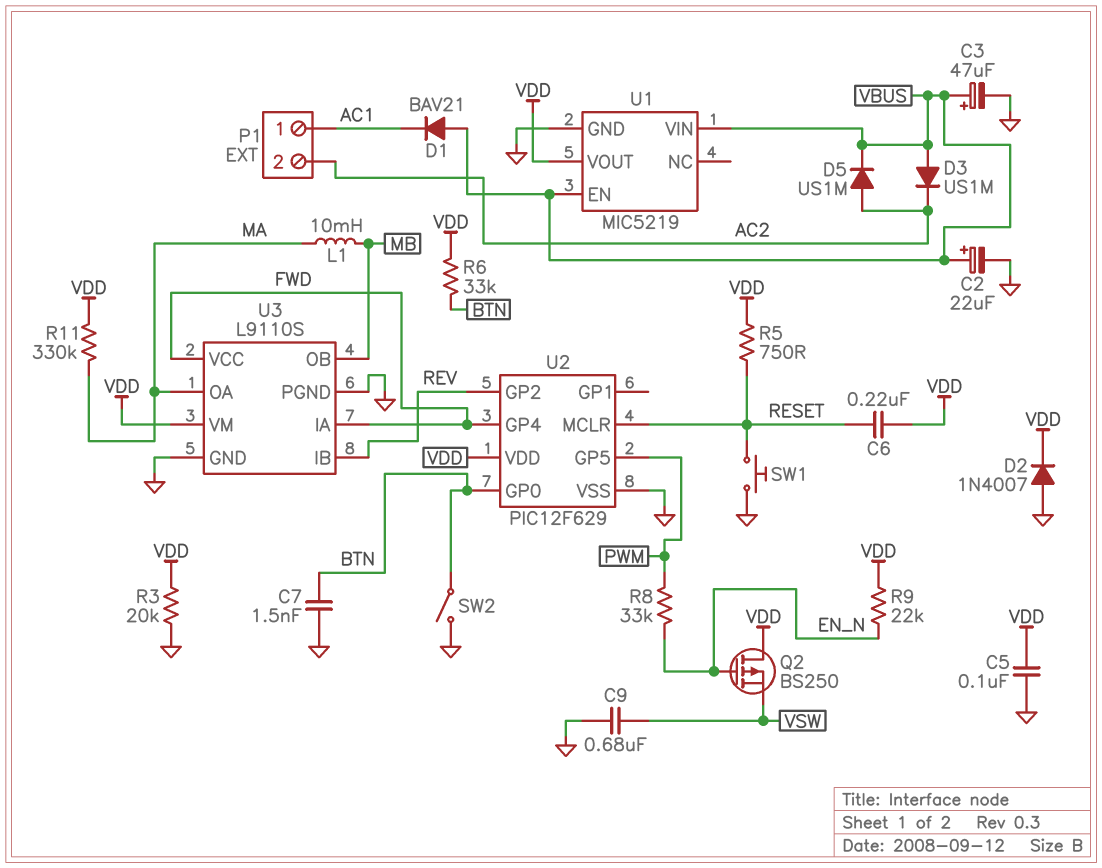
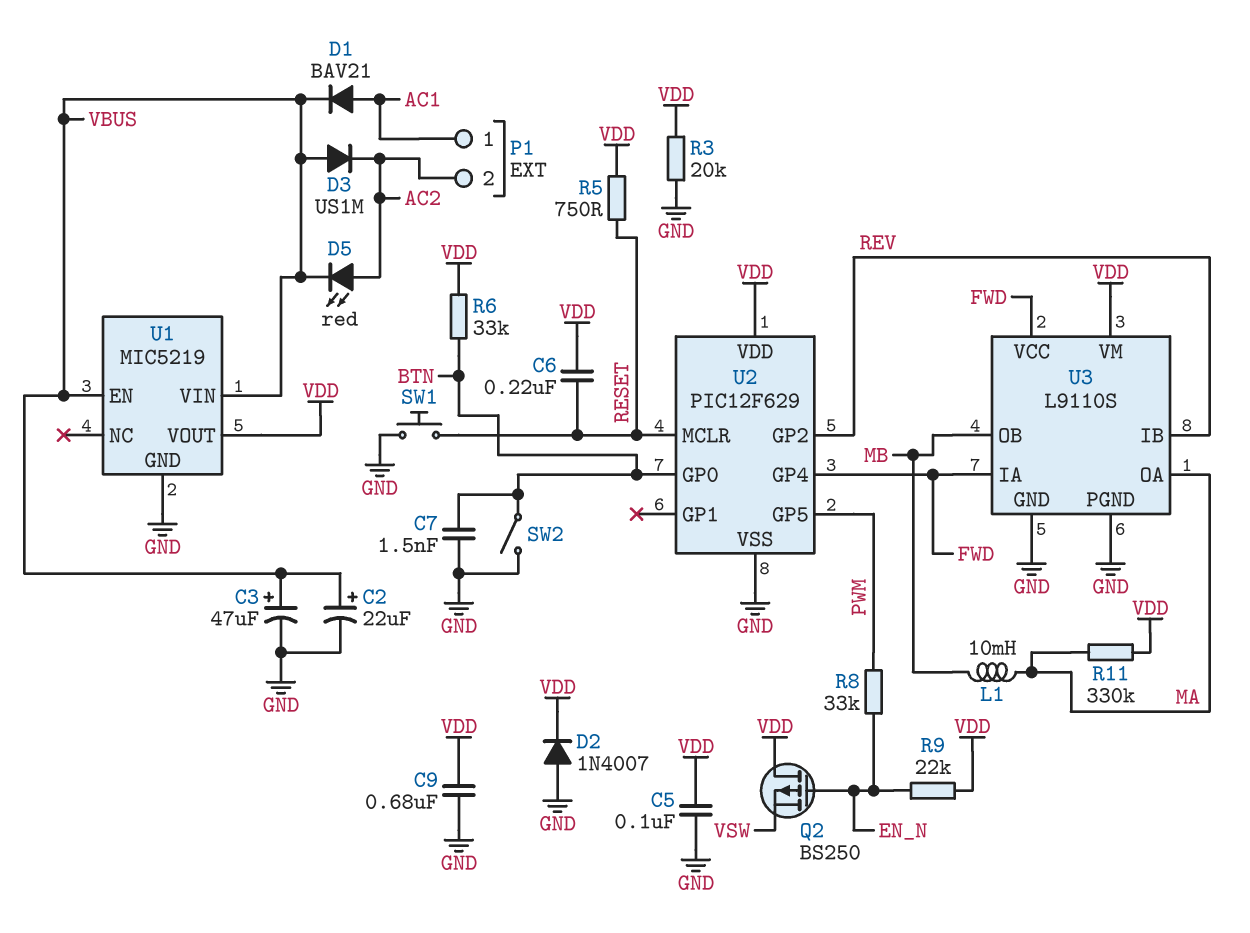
C9: 680nF (GND, VSW) -> 680nF (GND, VDD)
D1: diode BAV21 (A VBUS, K AC1) -> diode BAV21 (A AC1, K VBUS)
D5: diode US1M (A AC2, K VBUS) -> LED red (A AC2, K VBUS)

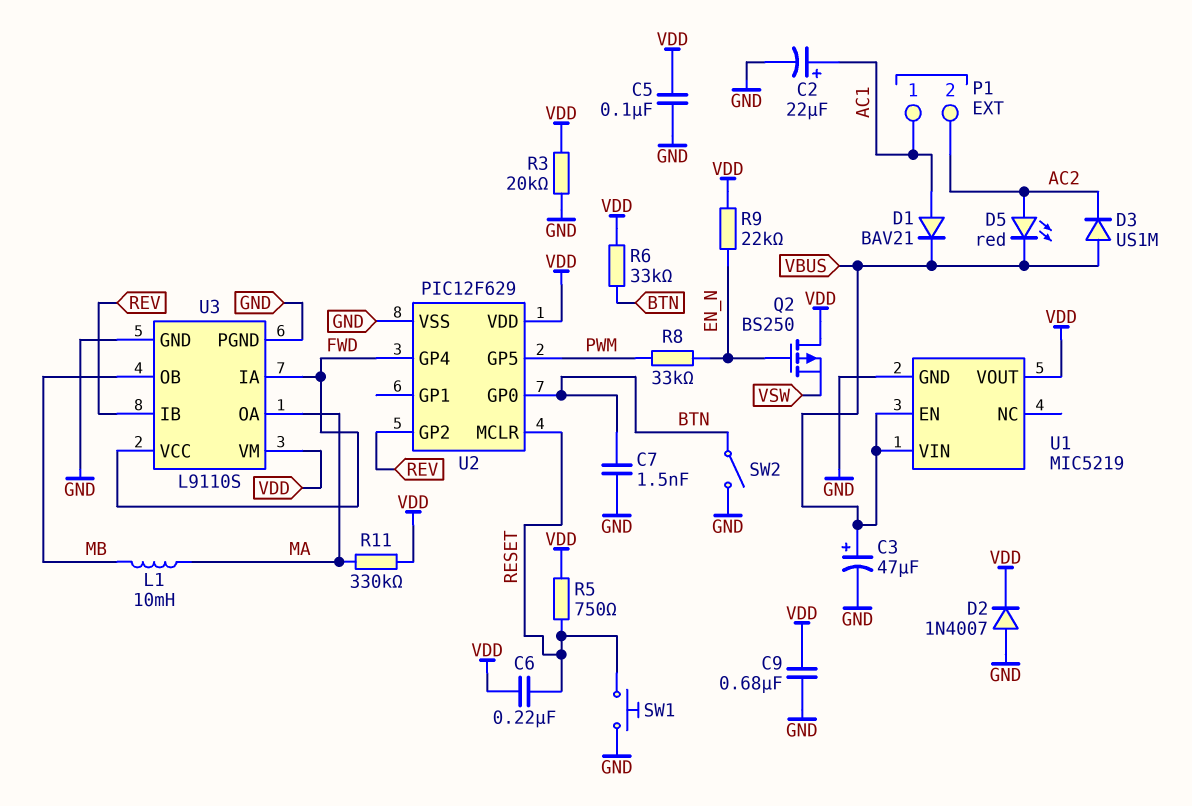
C2: 22uF (plus VBUS, minus GND) -> 22uF (plus AC1, minus GND)

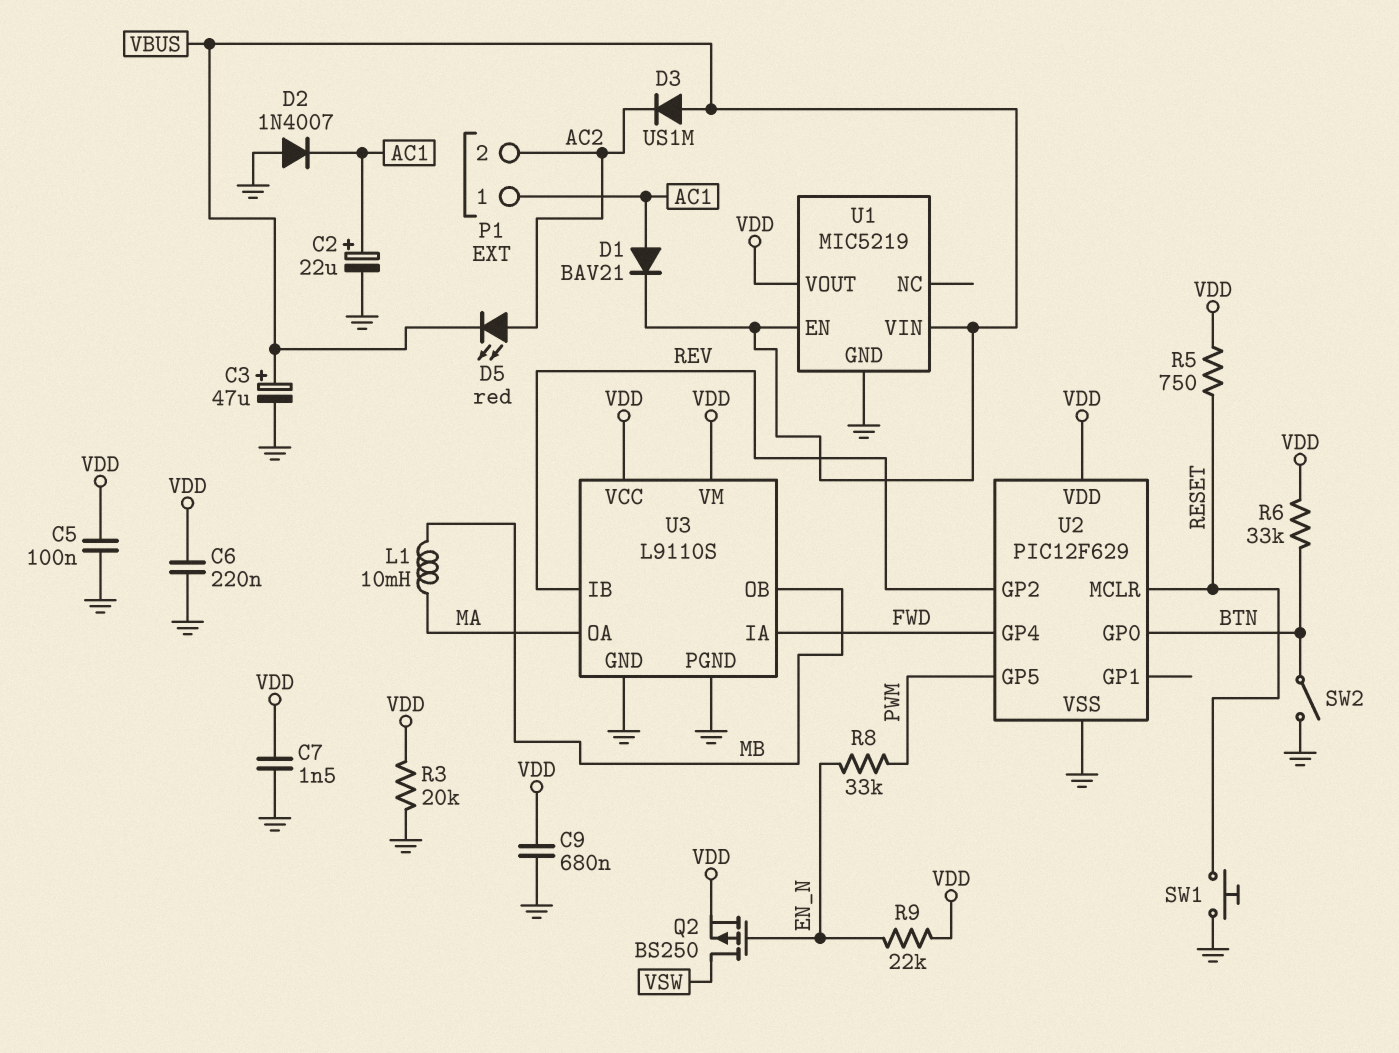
C6: 220nF (RESET, VDD) -> 220nF (GND, VDD)
C7: 1.5nF (BTN, GND) -> 1.5nF (GND, VDD)
D2: diode 1N4007 (A GND, K VDD) -> diode 1N4007 (A GND, K AC1)
Q2: PMOS BS250 (G EN_N, D VDD, S VSW) -> PMOS BS250 (G EN_N, D VSW, S VDD)
R11: 330k (MA, VDD) -> none
U3 pin VCC: FWD -> VDD

